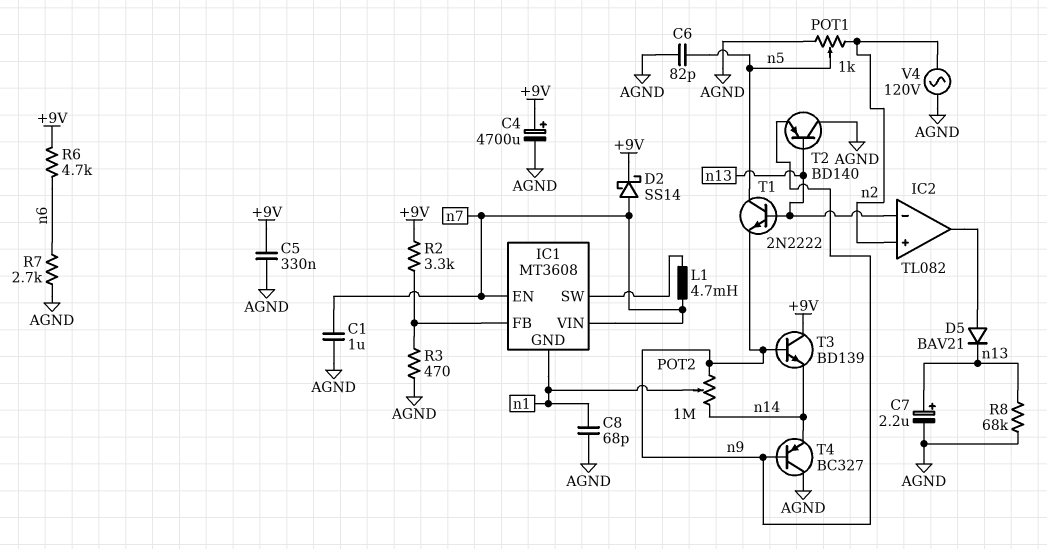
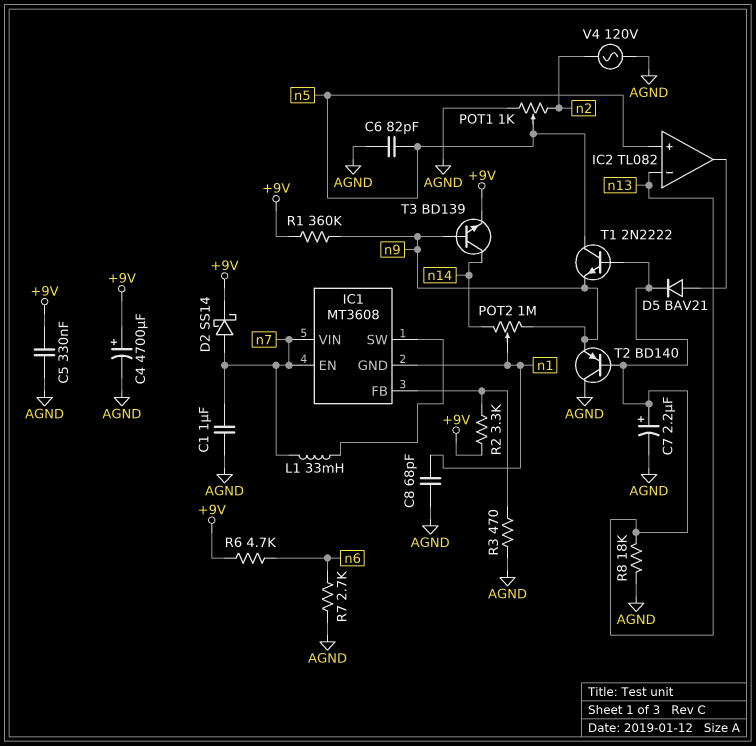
IC2 pin in+: n2 -> n5
L1: 4.7mH (IC1/SW, n7) -> 33mH (IC1/SW, n7)
R1: none -> 360k (+9V, n9)
R8: 68k (AGND, n13) -> 18k (AGND, n13)
T3: NPN BD139 (B n9, C +9V, E n14) -> NPN BD139 (B n9, C n14, E +9V)
T4: PNP BC327 (B n9, C AGND, E n14) -> none

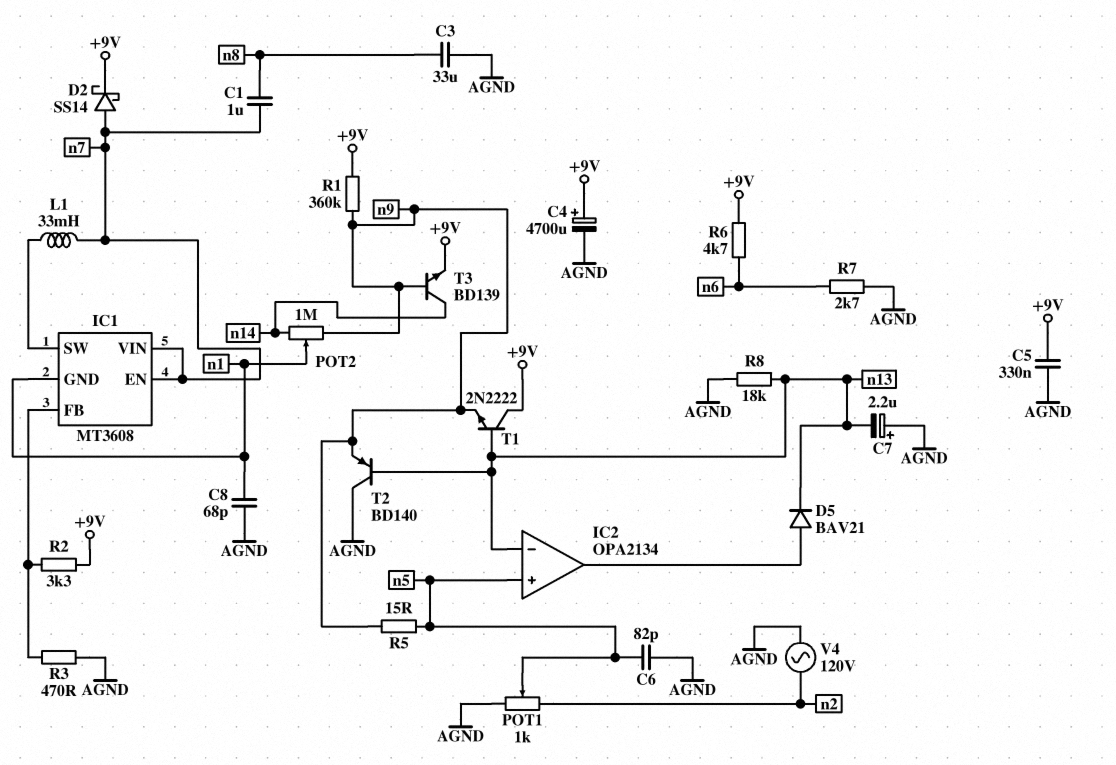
C1: 1uF (AGND, n7) -> 1uF (n7, n8)
C3: none -> 33uF (AGND, n8)
C7: 2.2uF (plus n13, minus AGND) -> 2.2uF (plus AGND, minus n13)
IC2: TL082 -> OPA2134
R5: none -> 15 (n5, n9)
T1: NPN 2N2222 (B n13, C n5, E n9) -> NPN 2N2222 (B n13, C +9V, E n9)

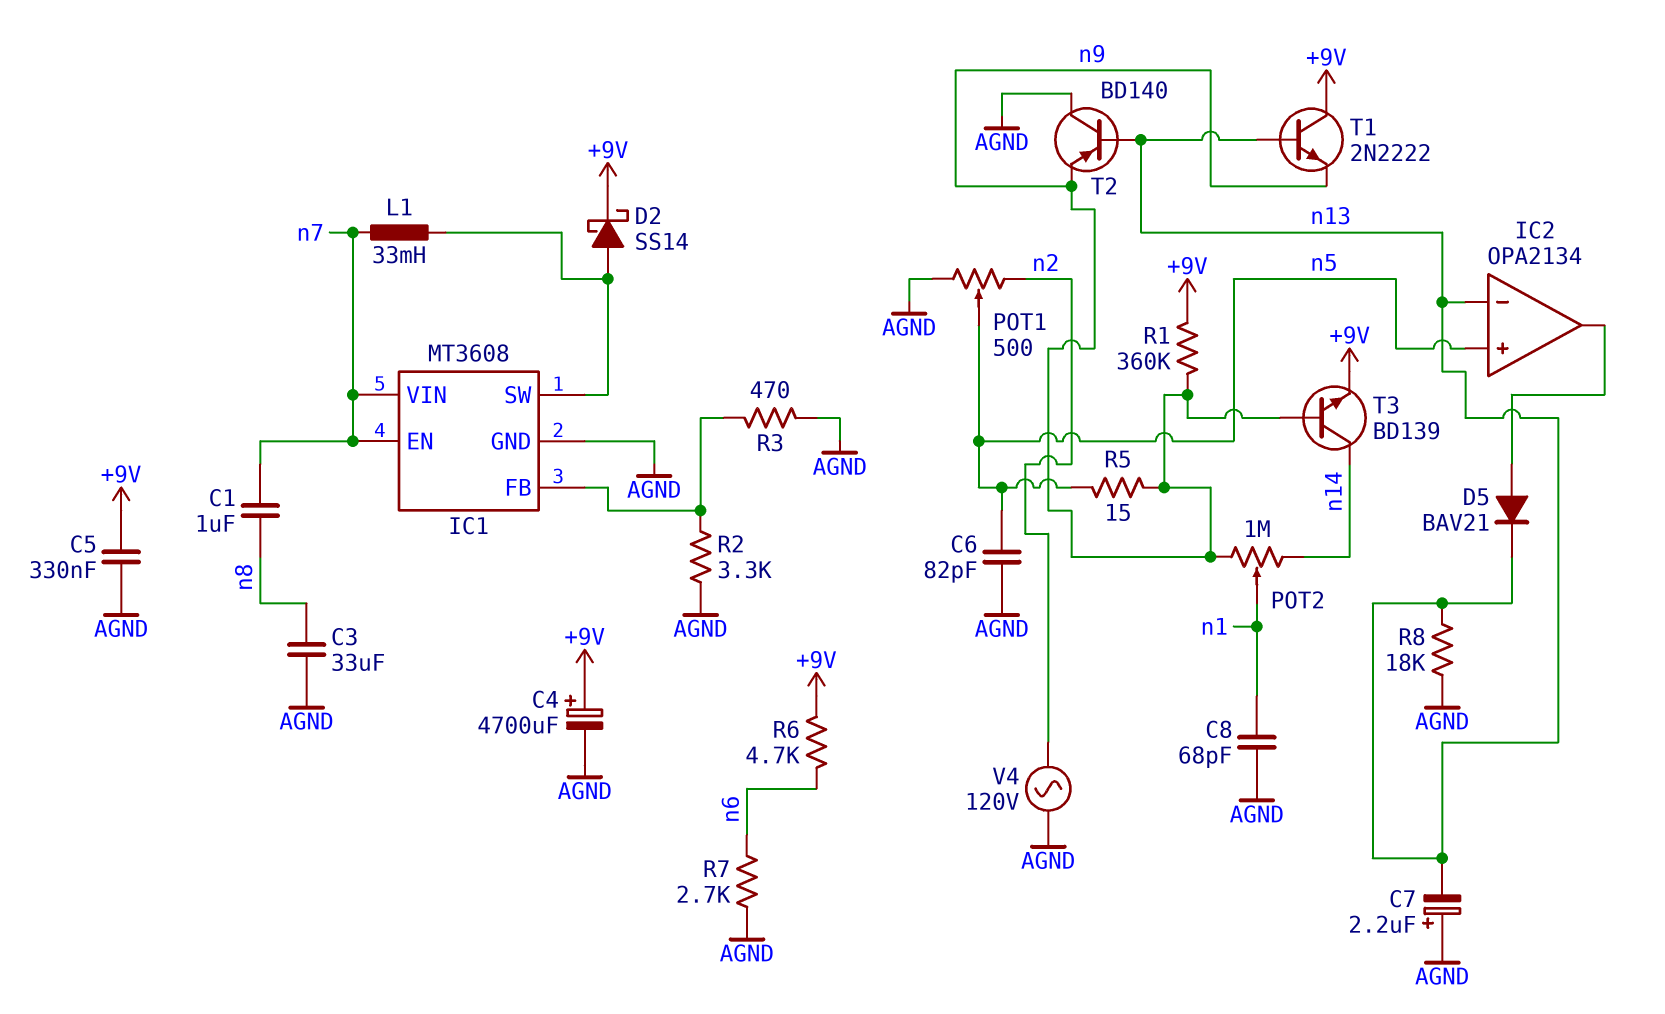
D2: schottky SS14 (A n7, K +9V) -> schottky SS14 (A IC1/SW, K +9V)
IC1 pin GND: n1 -> AGND
POT1: 1k (AGND, n2, wiper n5) -> 500 (AGND, n2, wiper n5)
R2: 3.3k (+9V, IC1/FB) -> 3.3k (AGND, IC1/FB)

